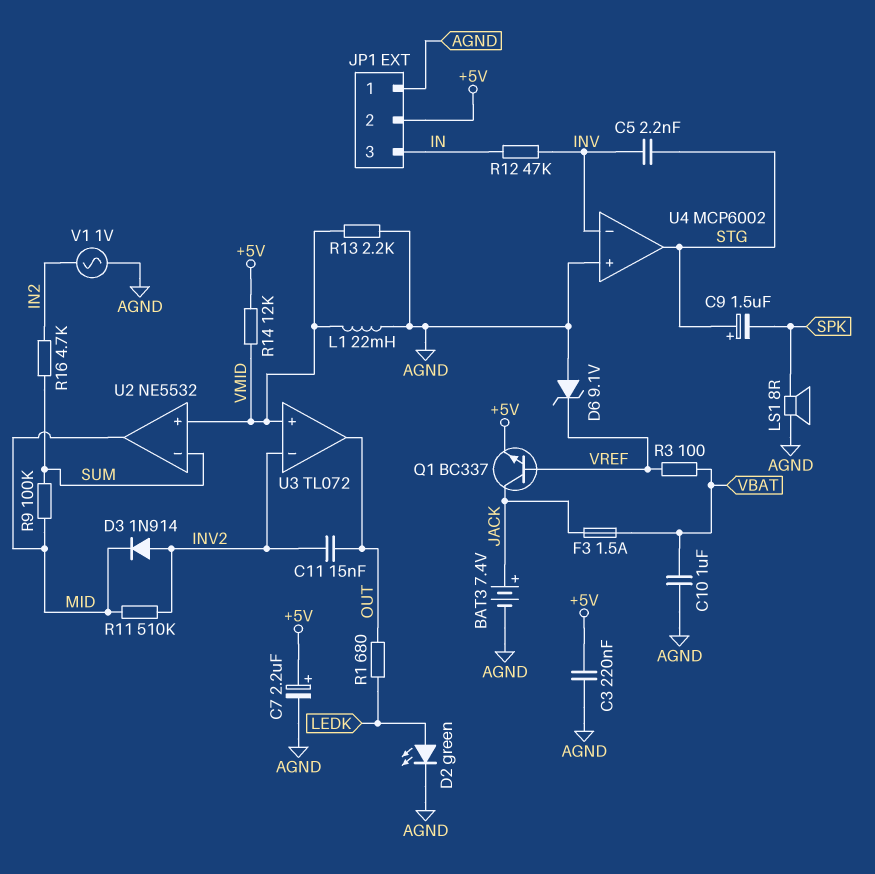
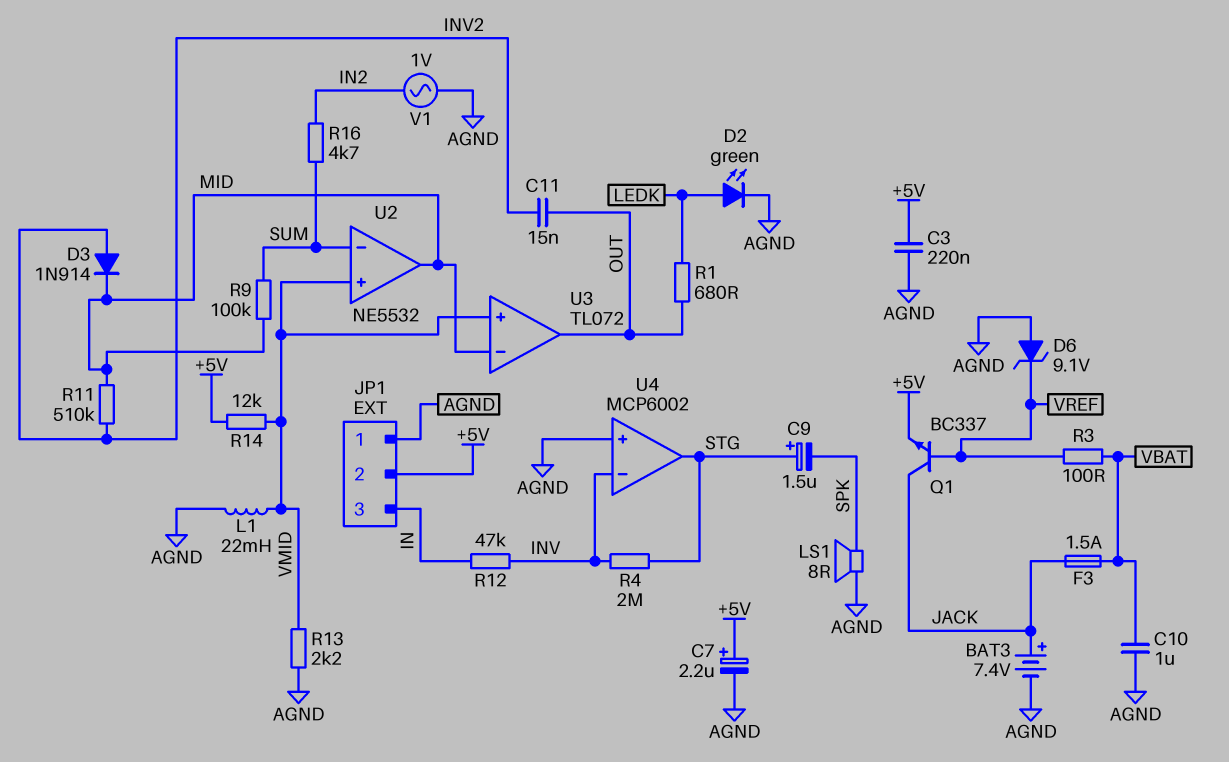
C5: 2.2nF (INV, STG) -> none
R4: none -> 2M (INV, STG)
U3 pin in-: INV2 -> MID

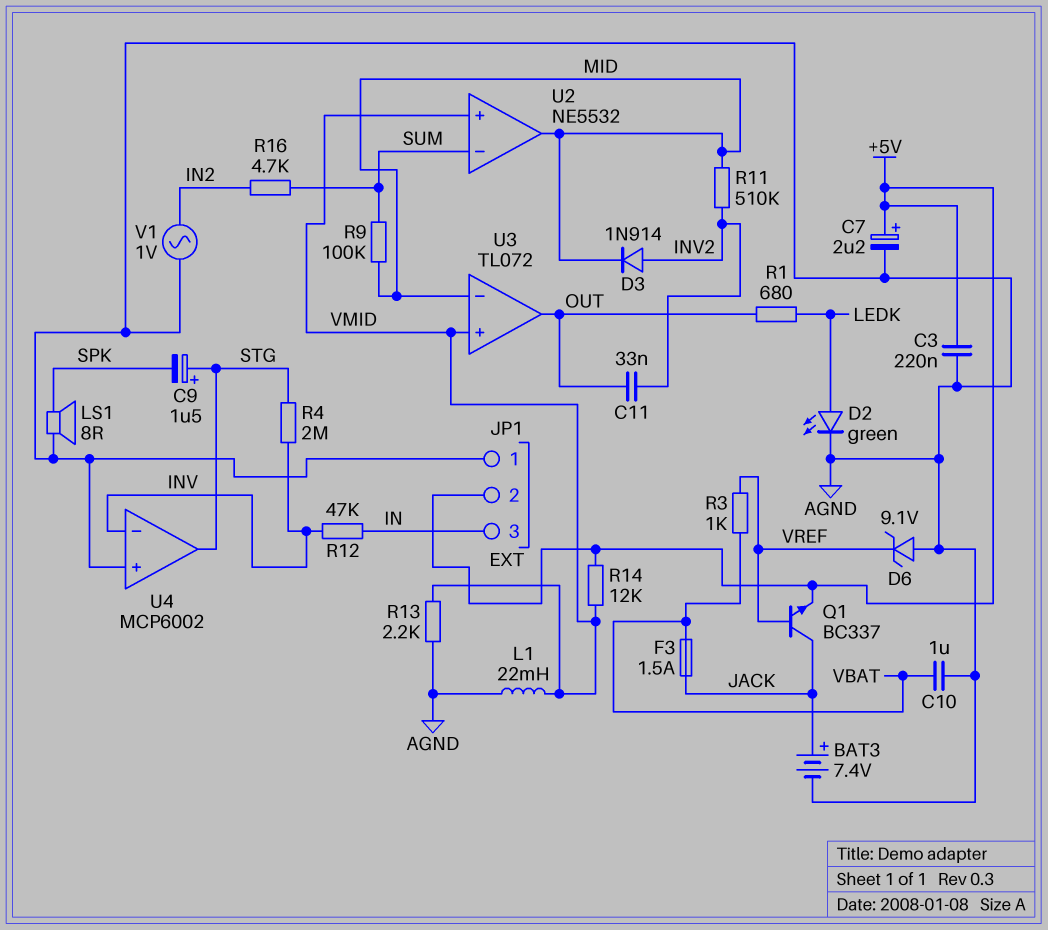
C11: 15nF (INV2, OUT) -> 33nF (INV2, OUT)
R3: 100 (VBAT, VREF) -> 1k (VBAT, VREF)

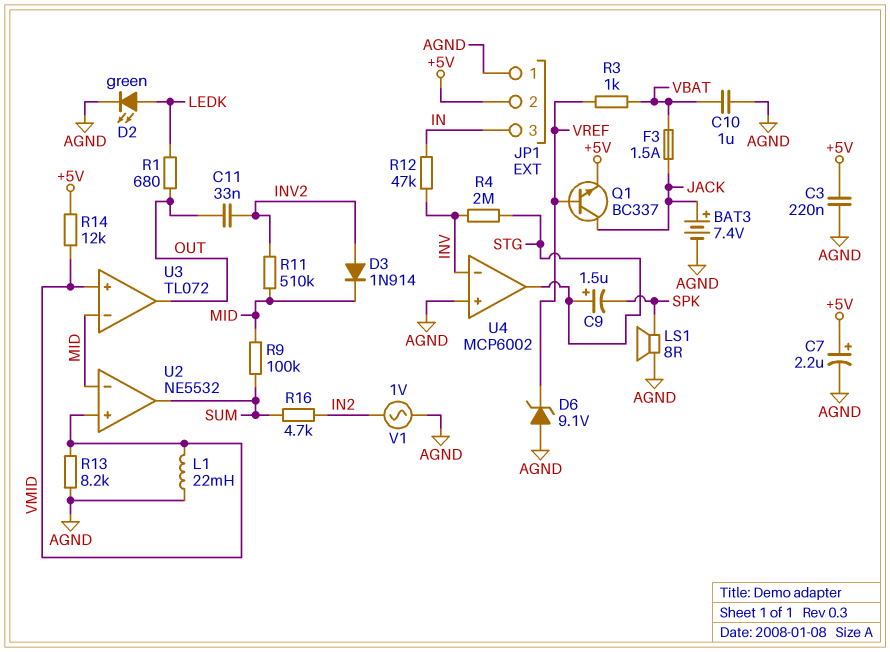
R13: 2.2k (AGND, VMID) -> 8.2k (AGND, VMID)
U2 pin in-: SUM -> MID
U2 pin out: MID -> SUM

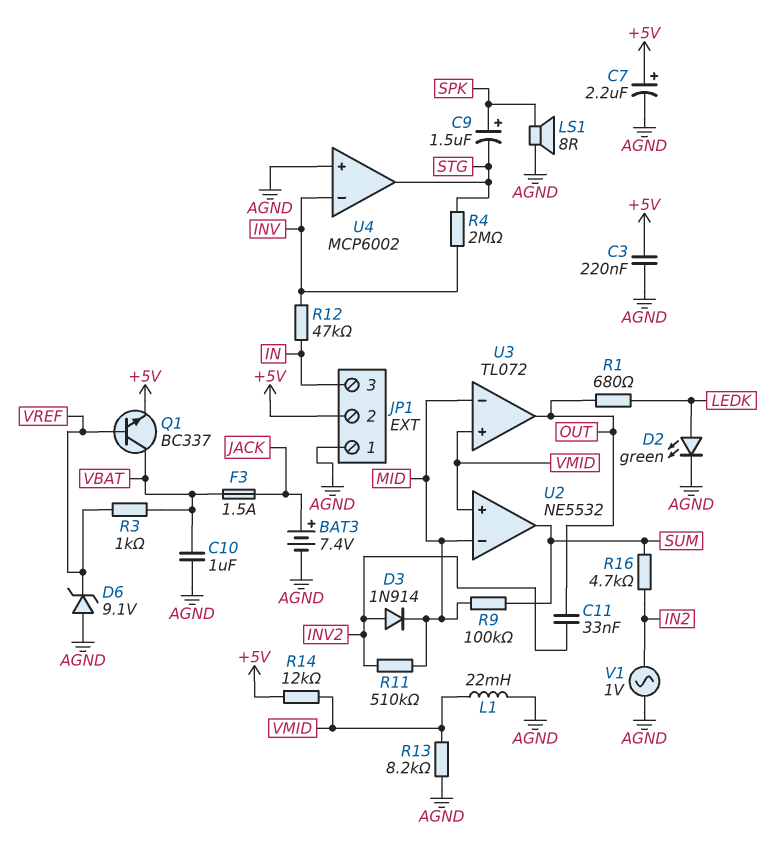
C9: 1.5uF (plus STG, minus SPK) -> 1.5uF (plus SPK, minus STG)
Q1: NPN BC337 (B VREF, C JACK, E +5V) -> NPN BC337 (B VREF, C VBAT, E +5V)

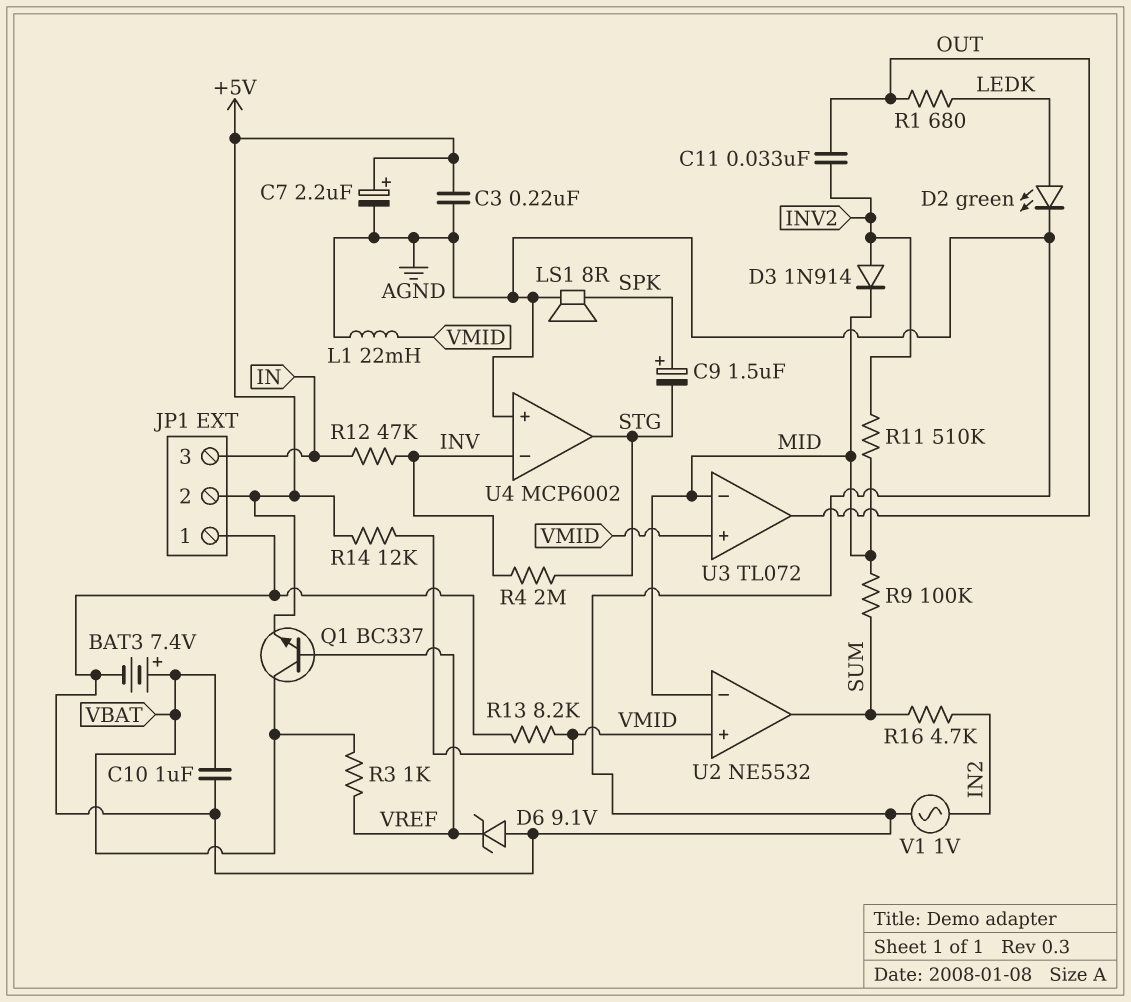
BAT3: 7.4V (plus JACK, minus AGND) -> 7.4V (plus VBAT, minus AGND)
F3: 1.5A (JACK, VBAT) -> none

